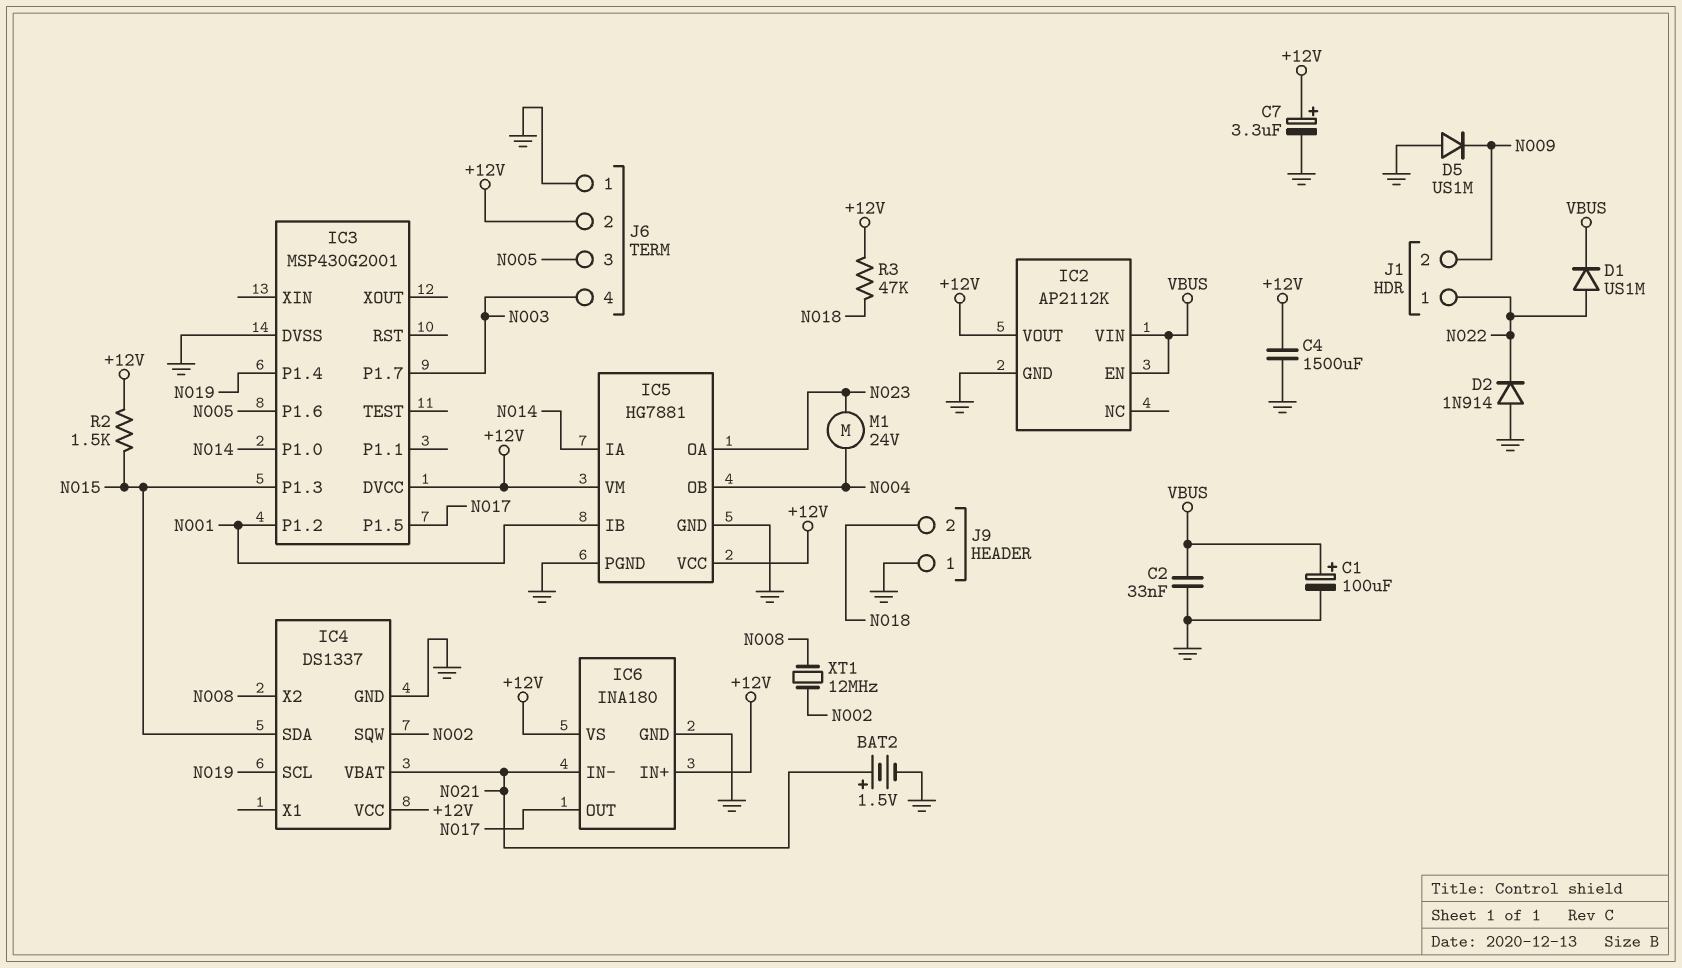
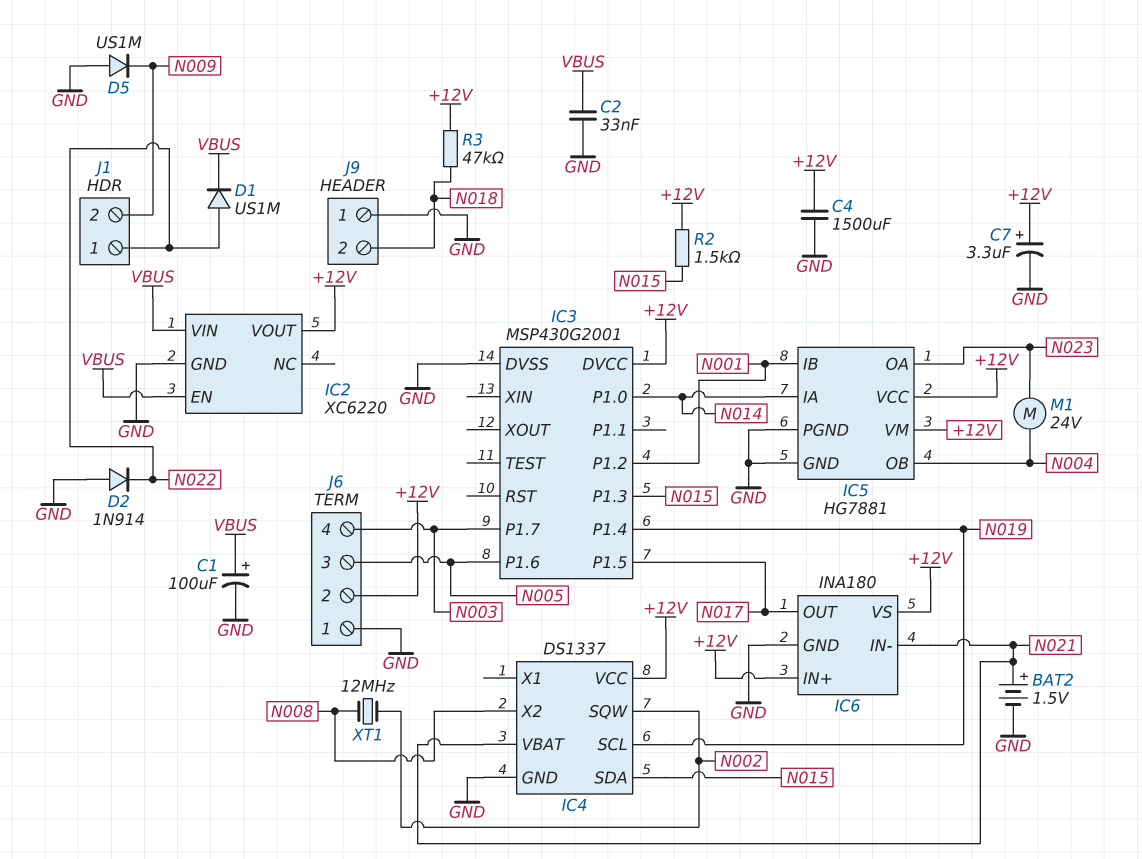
IC2: AP2112K -> XC6220

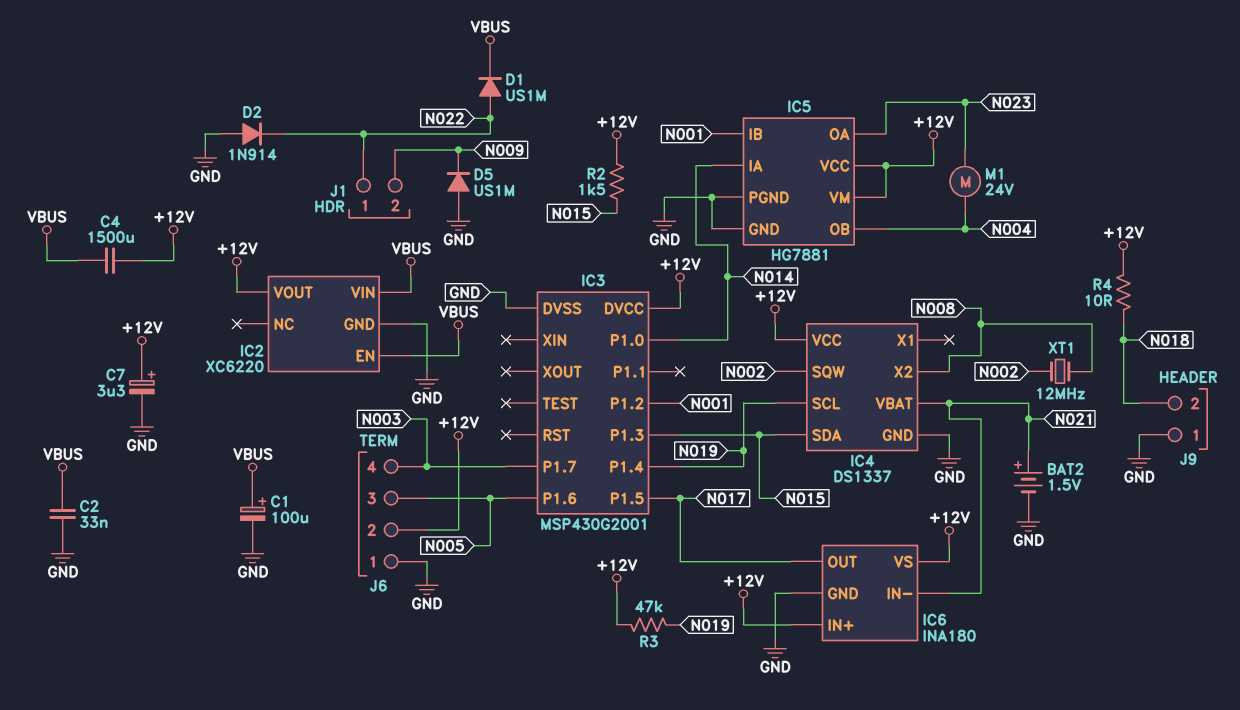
C4: 1500uF (+12V, GND) -> 1500uF (+12V, VBUS)
R3: 47k (+12V, N018) -> 47k (+12V, N019)
R4: none -> 10 (+12V, N018)

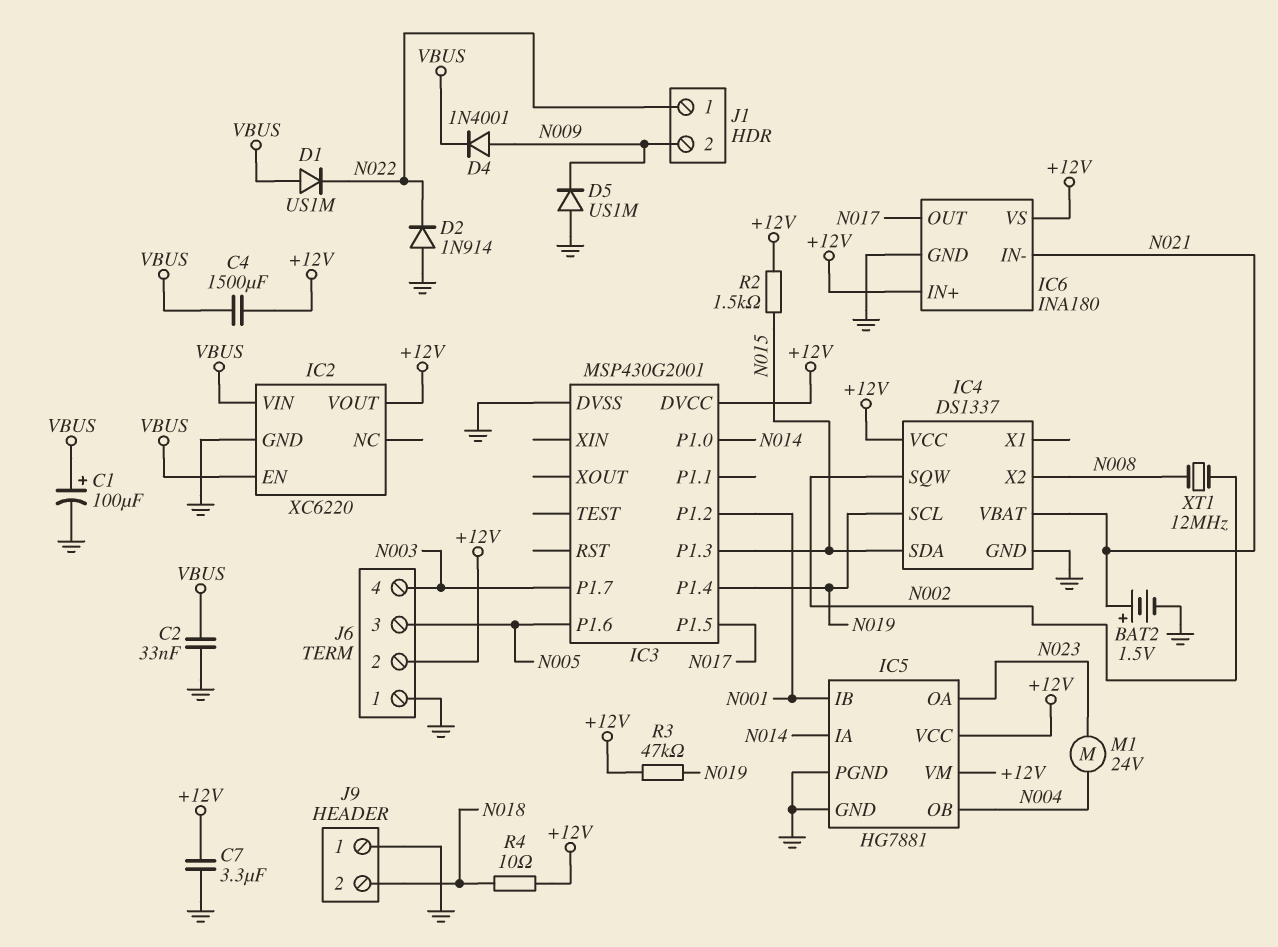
C7: 3.3uF (plus +12V, minus GND) -> 3.3uF (+12V, GND)
D1: diode US1M (A N022, K VBUS) -> diode US1M (A VBUS, K N022)
D4: none -> diode 1N4001 (A N009, K VBUS)

